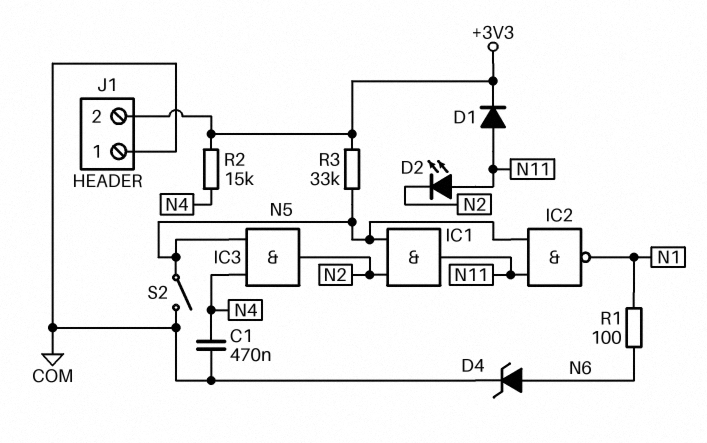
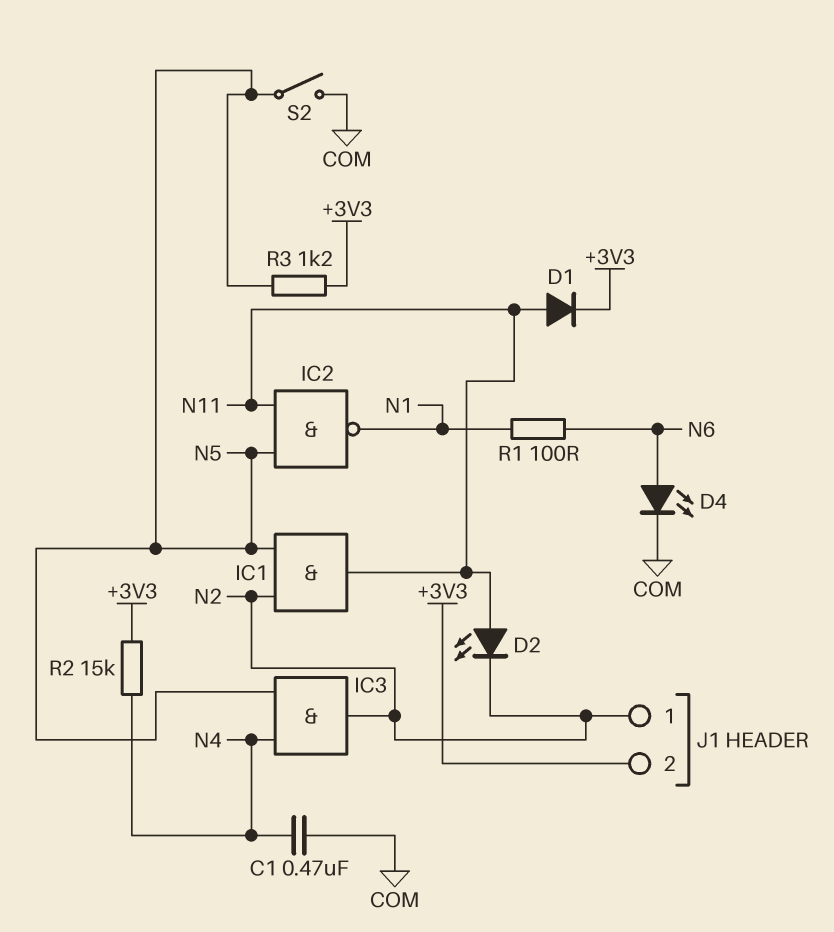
D4: zener (A N6, K COM) -> LED (A N6, K COM)
J1 pin 1: COM -> N2
R3: 33k (+3V3, N5) -> 1.2k (+3V3, N5)

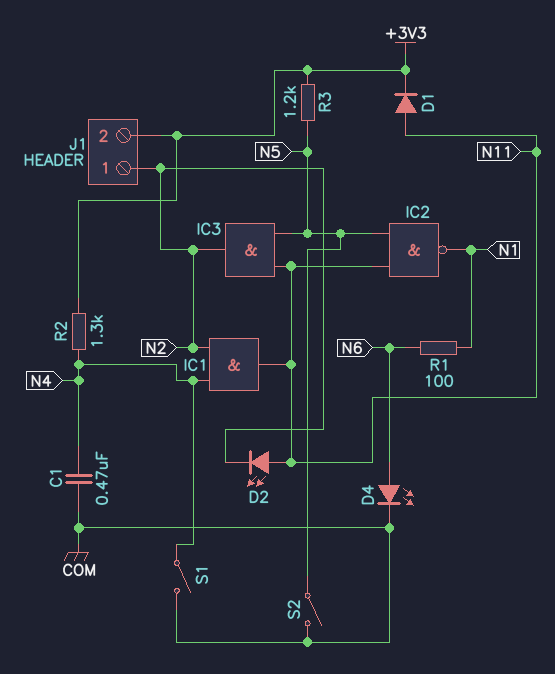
IC1: AND (in N2, in N5, out N11) -> AND (in N2, in N4, out N11)
IC3: AND (in N4, in N5, out N2) -> AND (in N5, in N11, out N2)
R2: 15k (+3V3, N4) -> 1.3k (+3V3, N4)
S1: none -> switch (COM, N4)

